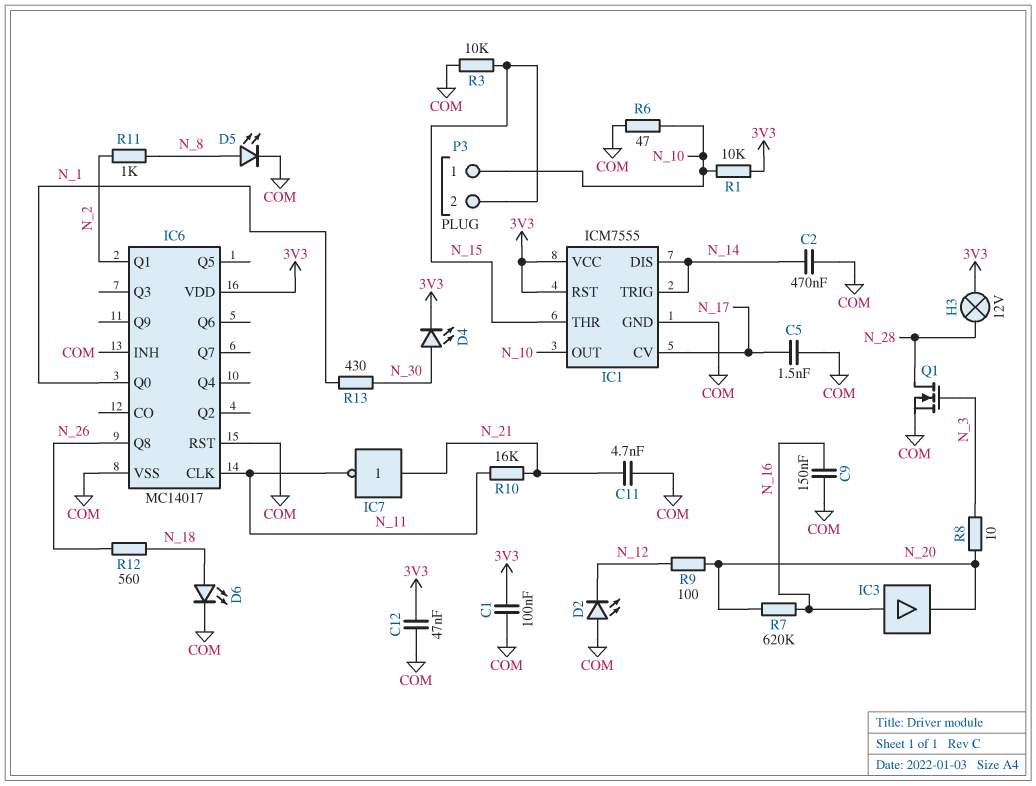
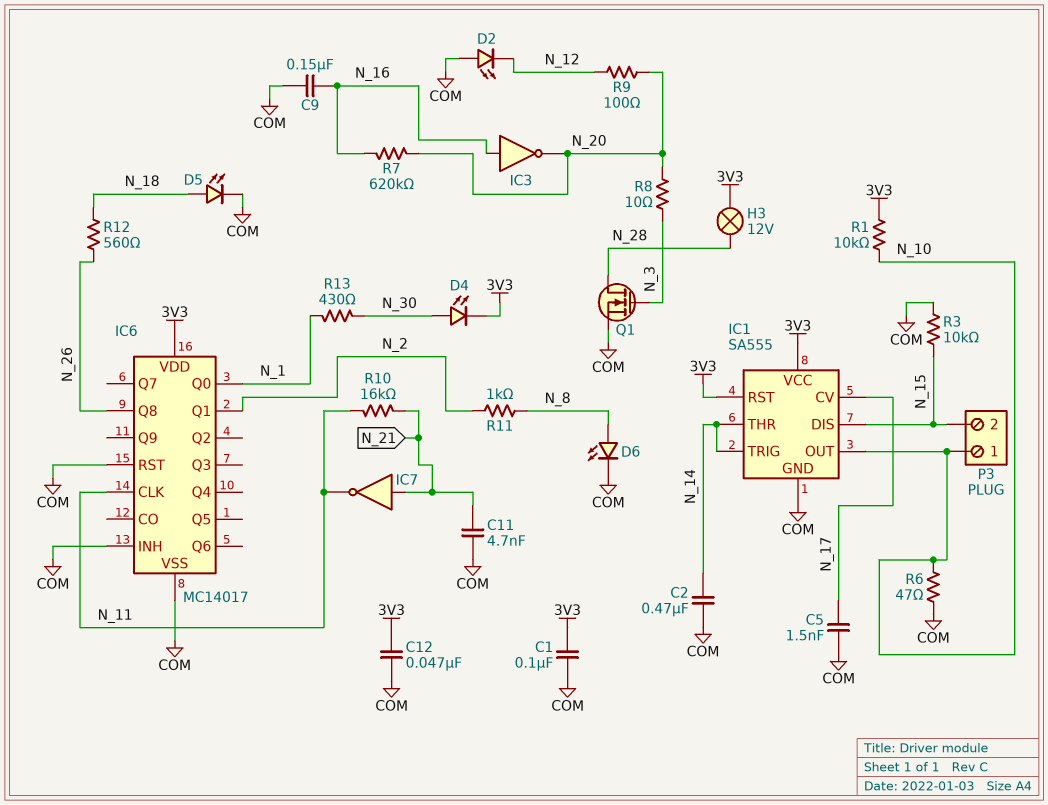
D5: LED (A N_8, K COM) -> LED (A N_18, K COM)
D6: LED (A N_18, K COM) -> LED (A N_8, K COM)
IC1: ICM7555 -> SA555
IC1 pin DIS: N_14 -> N_15
IC1 pin THR: N_15 -> N_14
IC3: buffer (in N_16, out N_20) -> NOT (in N_16, out N_20)

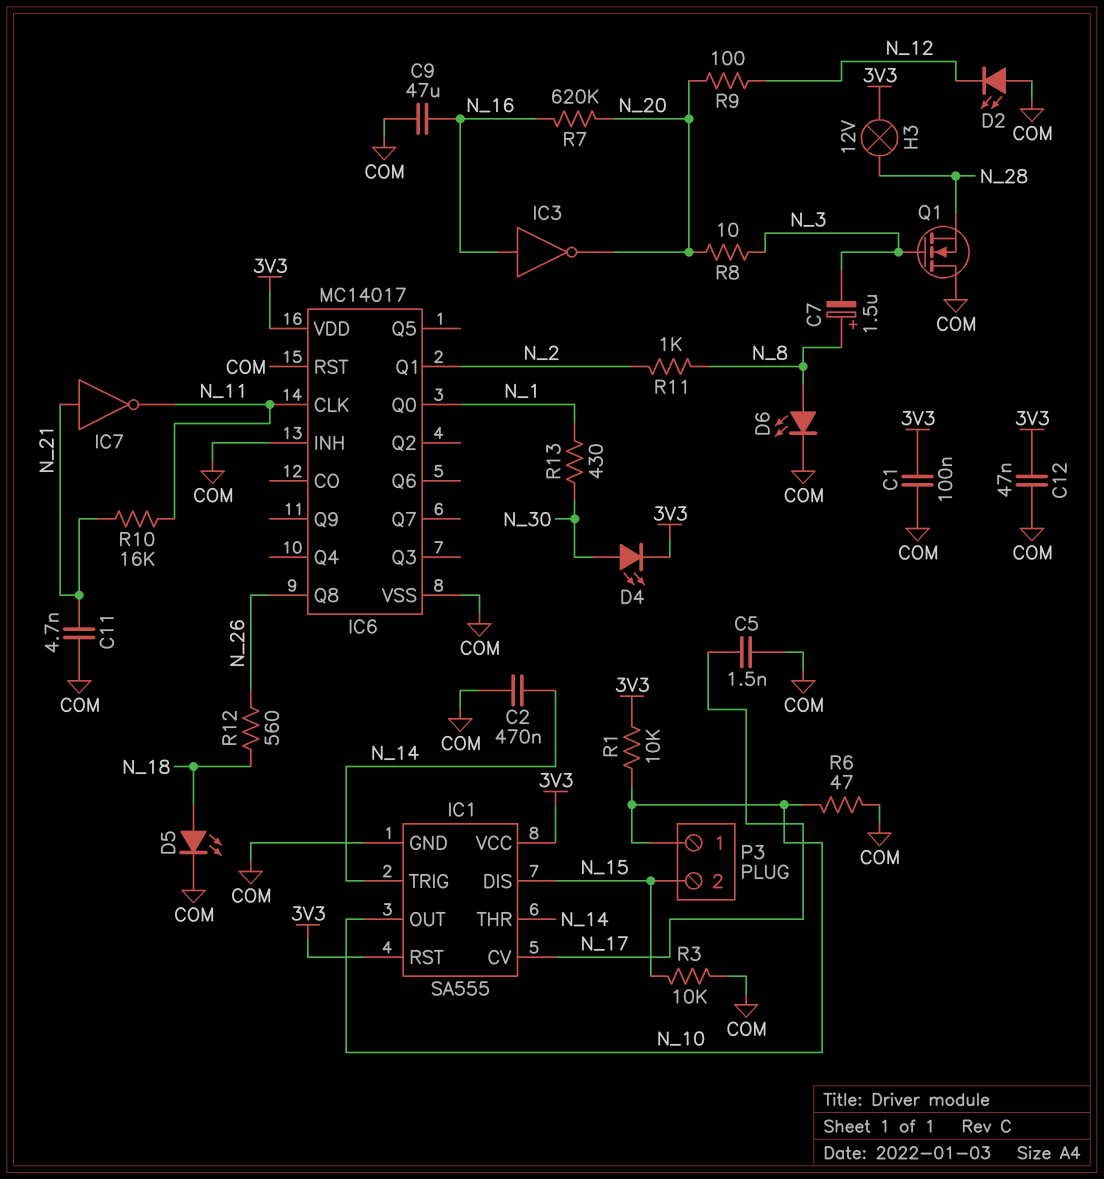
C7: none -> 1.5uF (plus N_8, minus N_3)
C9: 150nF (COM, N_16) -> 47uF (COM, N_16)
Q1: NMOS (G N_3, D N_28, S COM) -> NMOS (G N_3, D COM, S N_28)

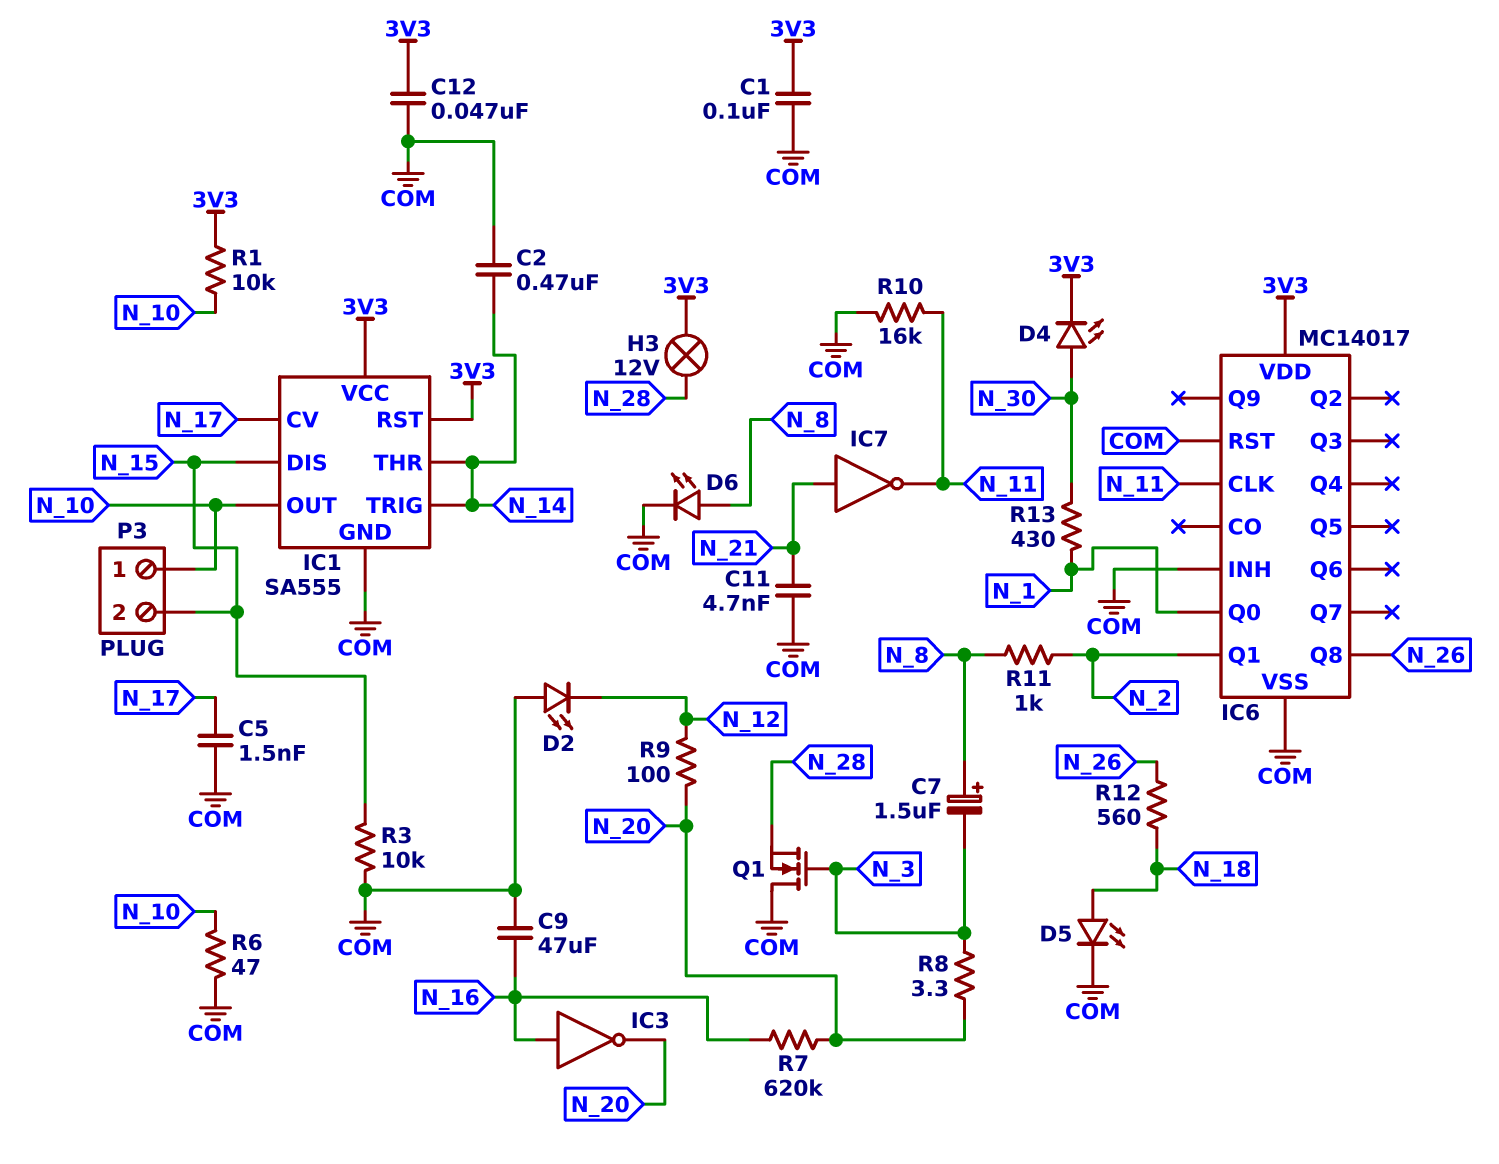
R8: 10 (N_3, N_20) -> 3.3 (N_3, N_20)
R10: 16k (N_11, N_21) -> 16k (COM, N_11)

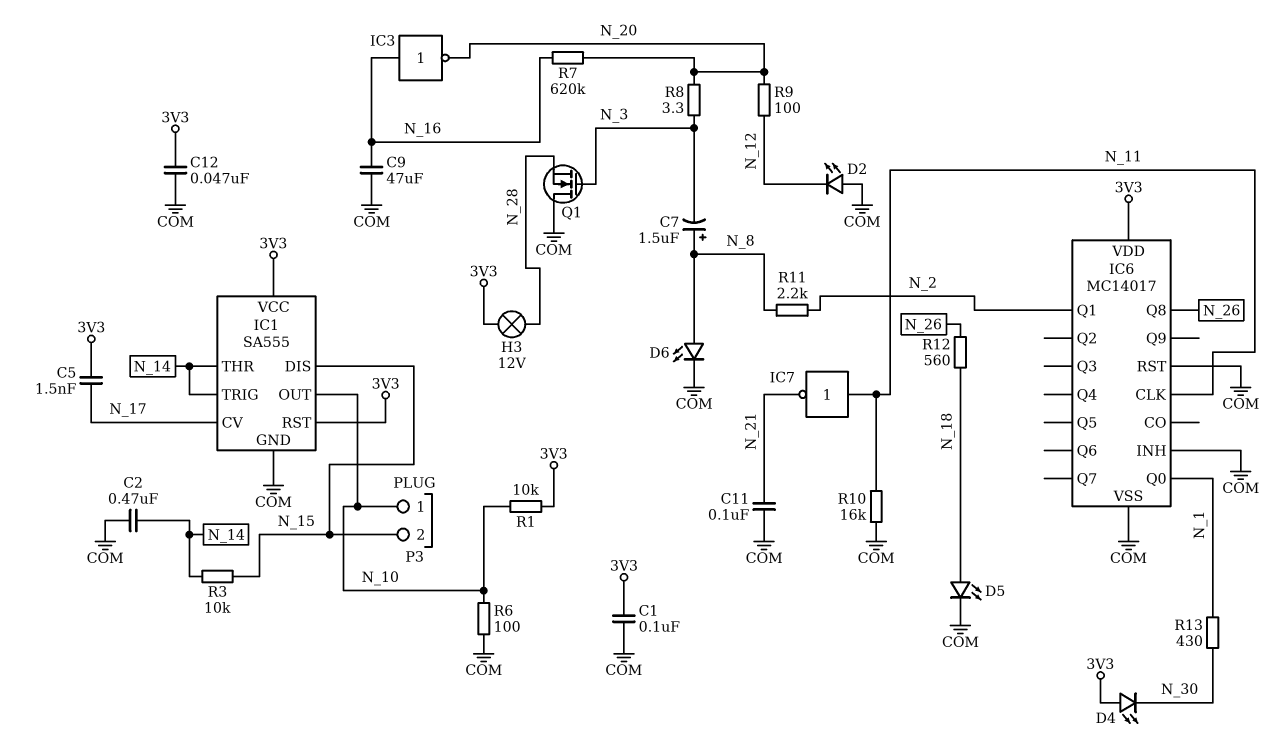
C5: 1.5nF (COM, N_17) -> 1.5nF (3V3, N_17)
C11: 4.7nF (COM, N_21) -> 100nF (COM, N_21)
D4: LED (A N_30, K 3V3) -> LED (A 3V3, K N_30)
IC7: NOT (in N_21, out N_11) -> NOT (in N_11, out N_21)
R3: 10k (COM, N_15) -> 10k (N_14, N_15)
R6: 47 (COM, N_10) -> 100 (COM, N_10)
R11: 1k (N_2, N_8) -> 2.2k (N_2, N_8)

